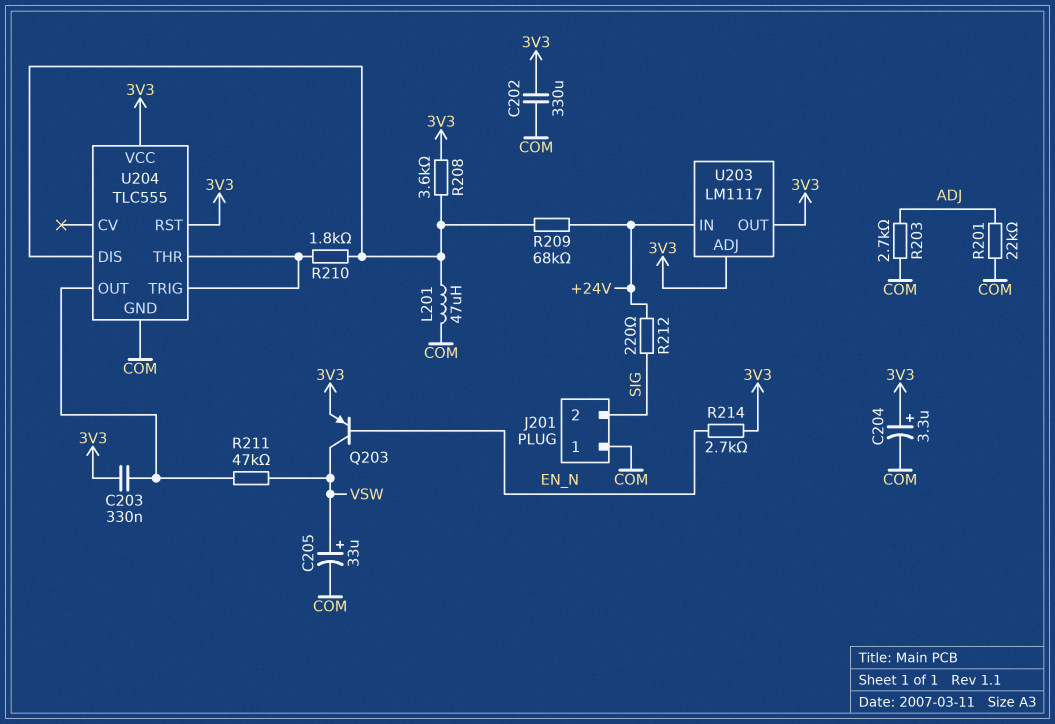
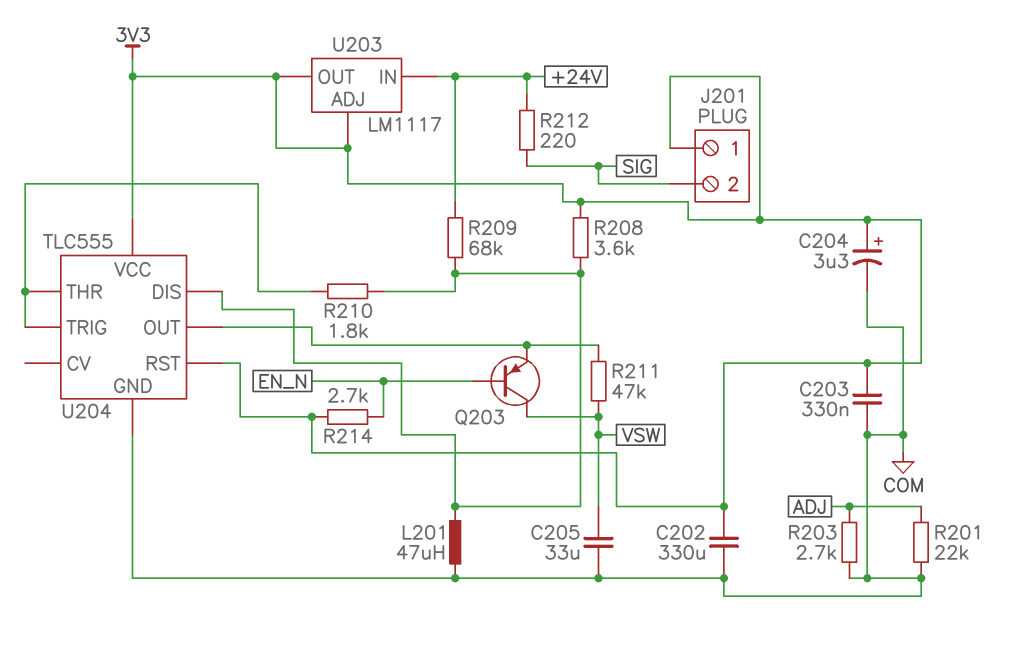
C203: 330nF (3V3, U204/OUT) -> 330nF (3V3, COM)
C205: 33uF (plus VSW, minus COM) -> 33uF (COM, VSW)
J201 pin 1: COM -> 3V3
Q203: PNP (B EN_N, C VSW, E 3V3) -> PNP (B EN_N, C VSW, E U204/OUT)

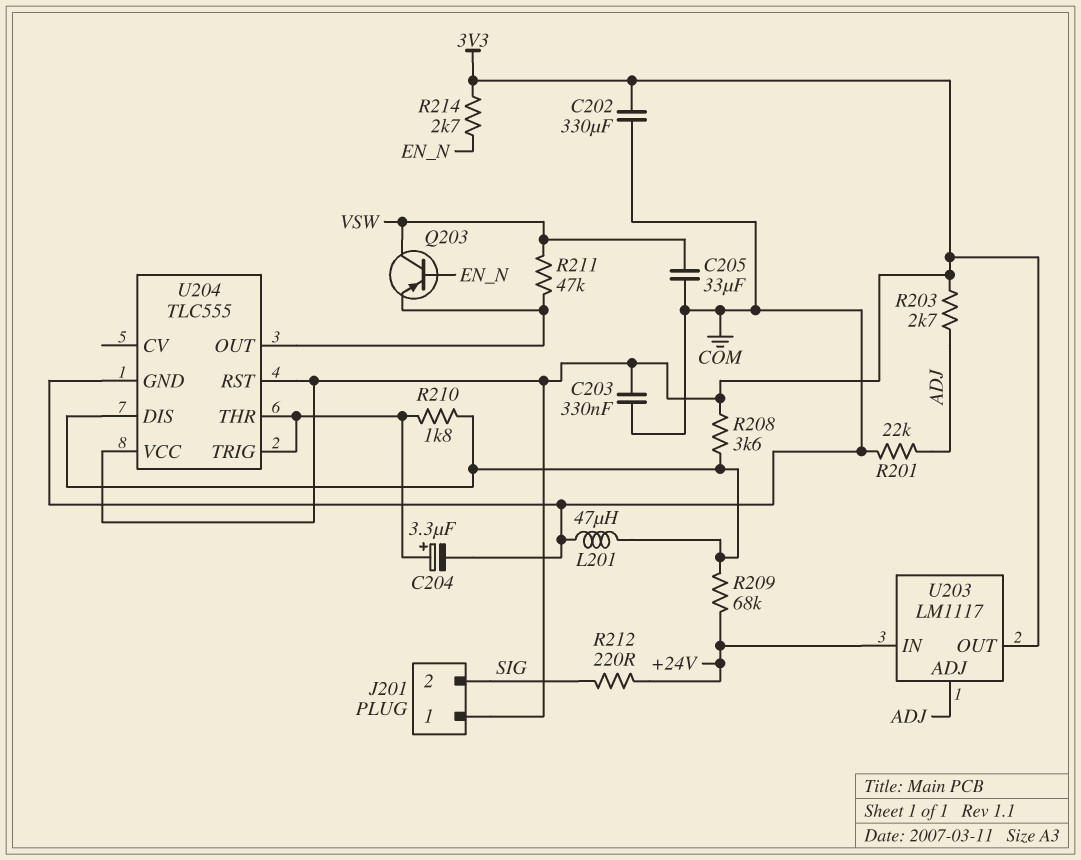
C204: 3.3uF (plus 3V3, minus COM) -> 3.3uF (plus U204/THR, minus COM)
R203: 2.7k (ADJ, COM) -> 2.7k (3V3, ADJ)
U203 pin ADJ: 3V3 -> ADJ

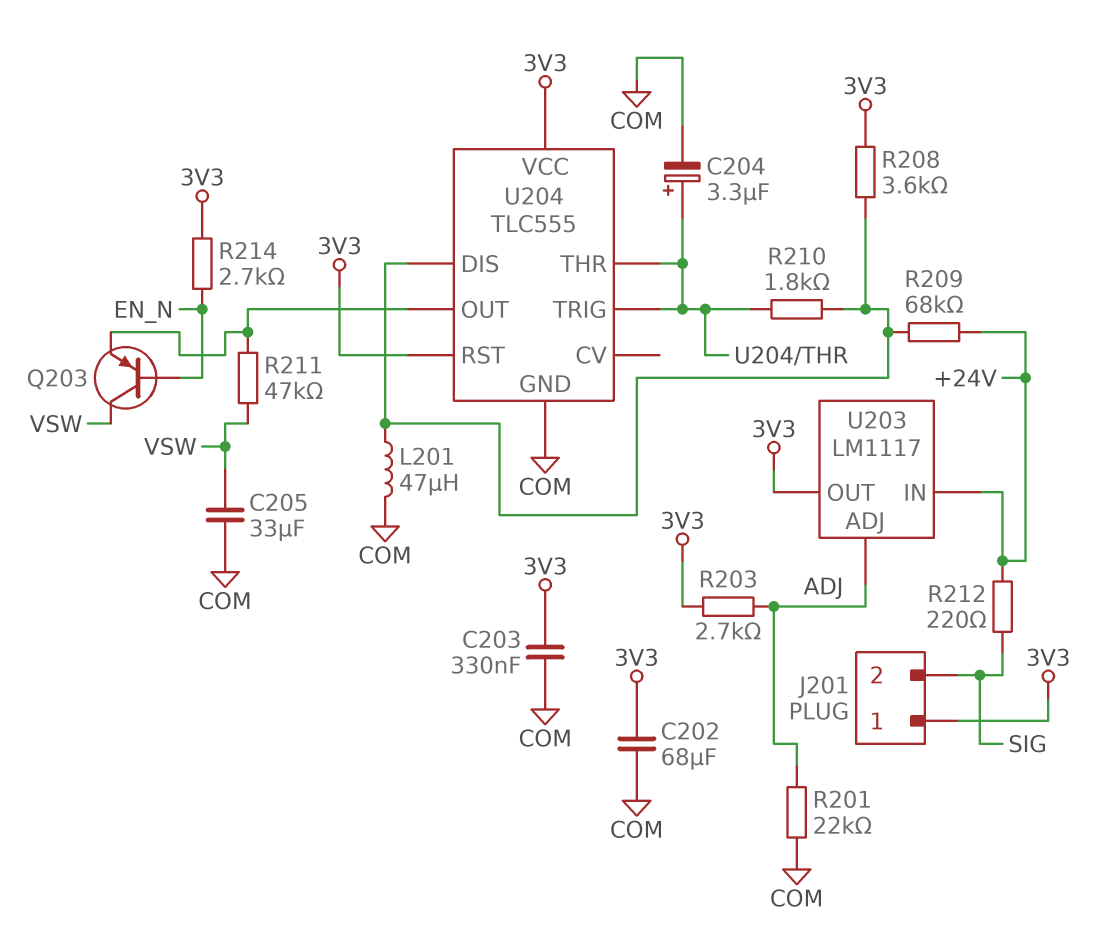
C202: 330uF (3V3, COM) -> 68uF (3V3, COM)

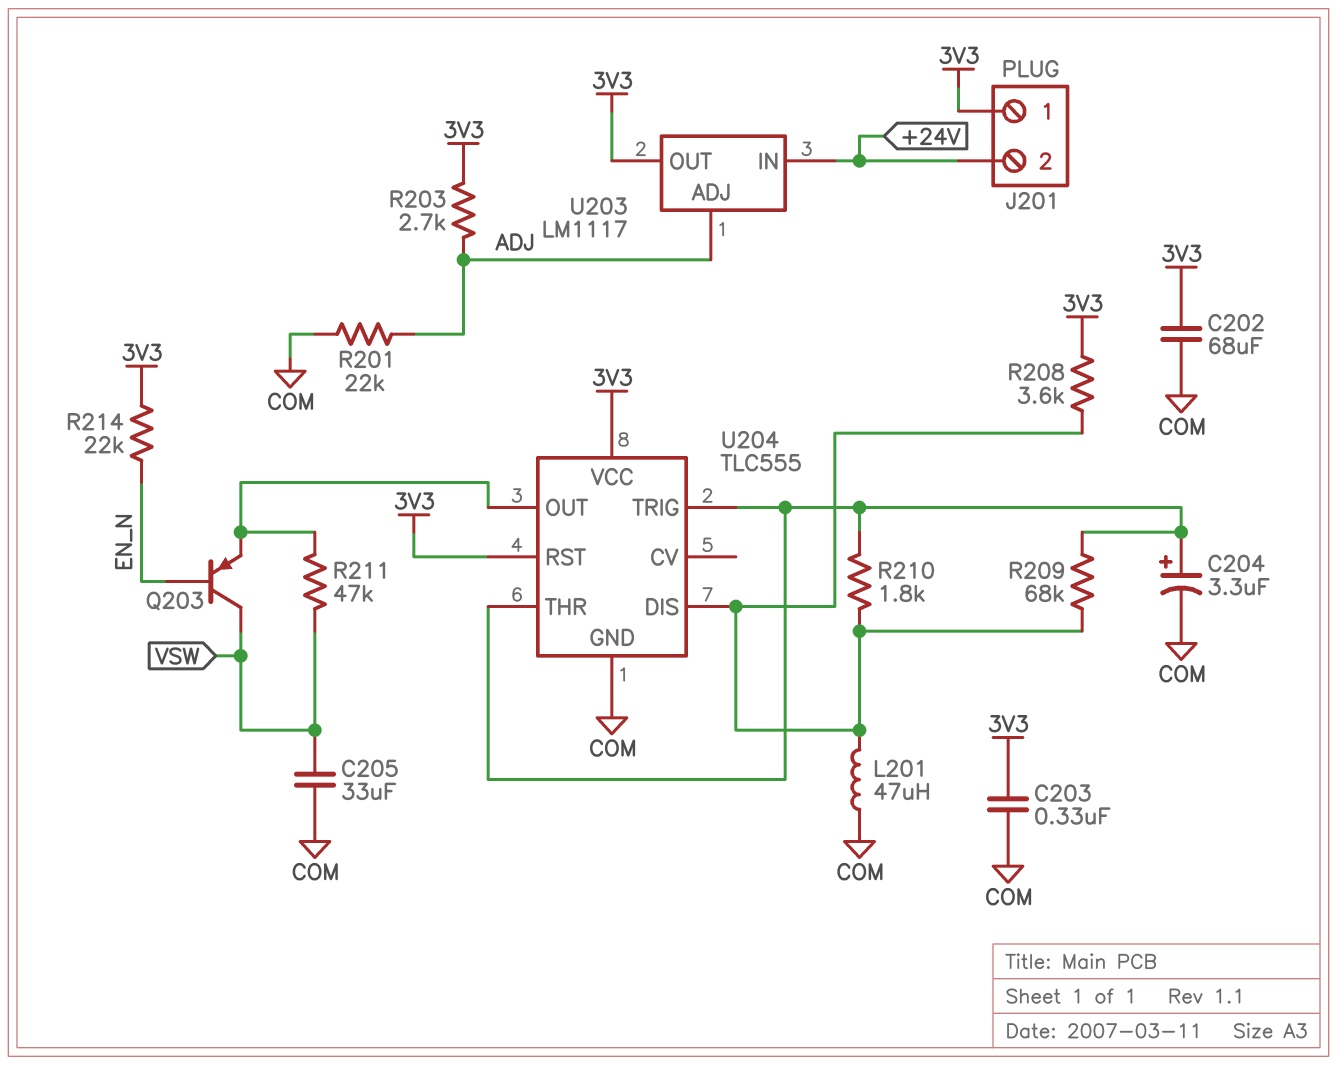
J201 pin 2: SIG -> +24V
R209: 68k (+24V, U204/DIS) -> 68k (U204/DIS, U204/THR)
R212: 220 (+24V, SIG) -> none
R214: 2.7k (3V3, EN_N) -> 22k (3V3, EN_N)

